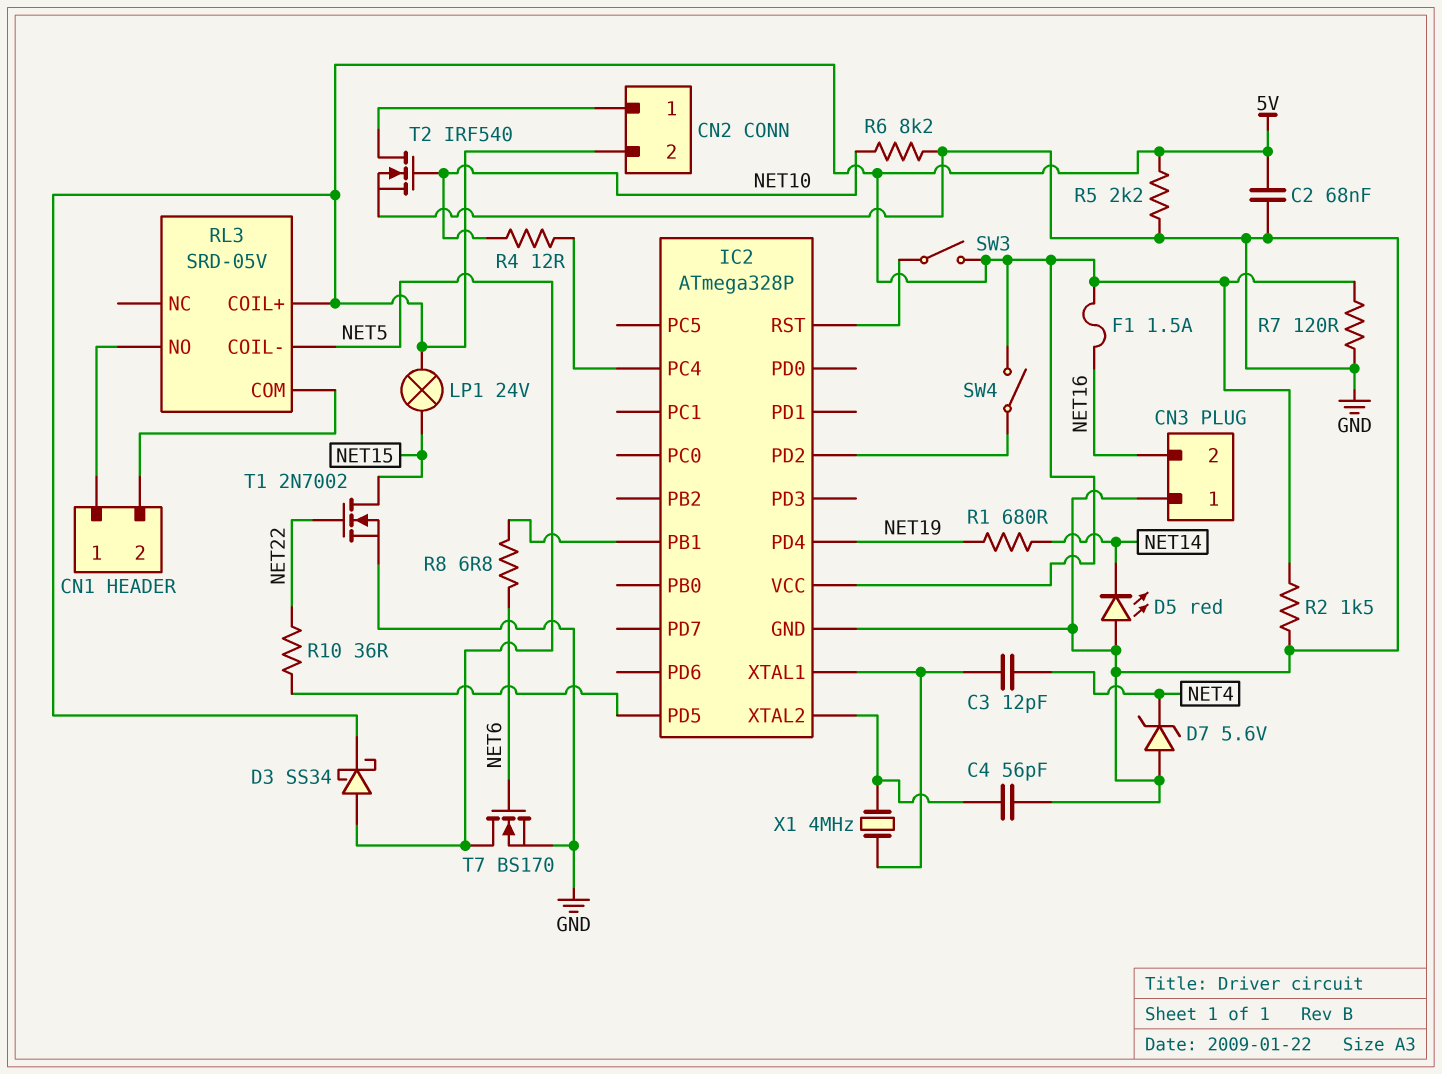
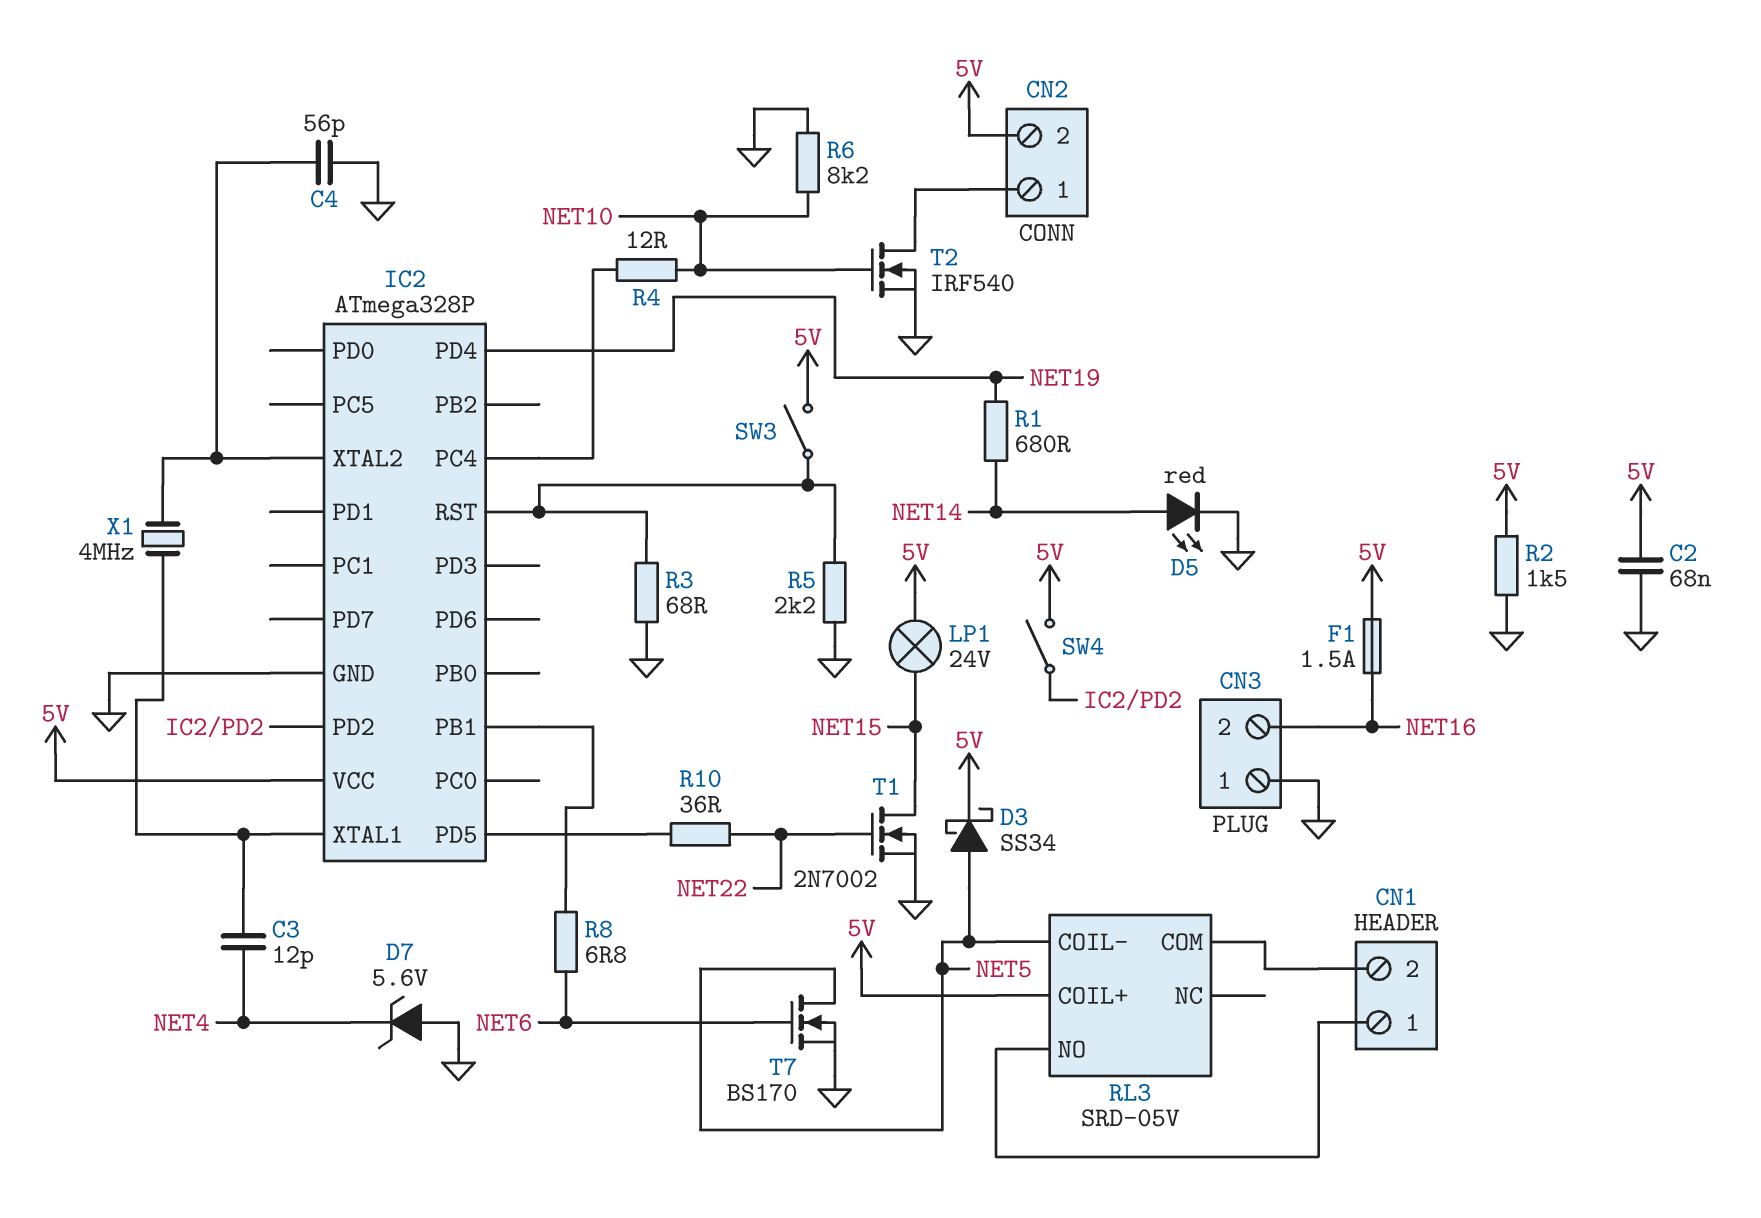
D5: LED red (A GND, K NET14) -> LED red (A NET14, K GND)
R3: none -> 68 (GND, IC2/RST)
R5: 2.2k (5V, GND) -> 2.2k (GND, IC2/RST)
R7: 120 (5V, GND) -> none

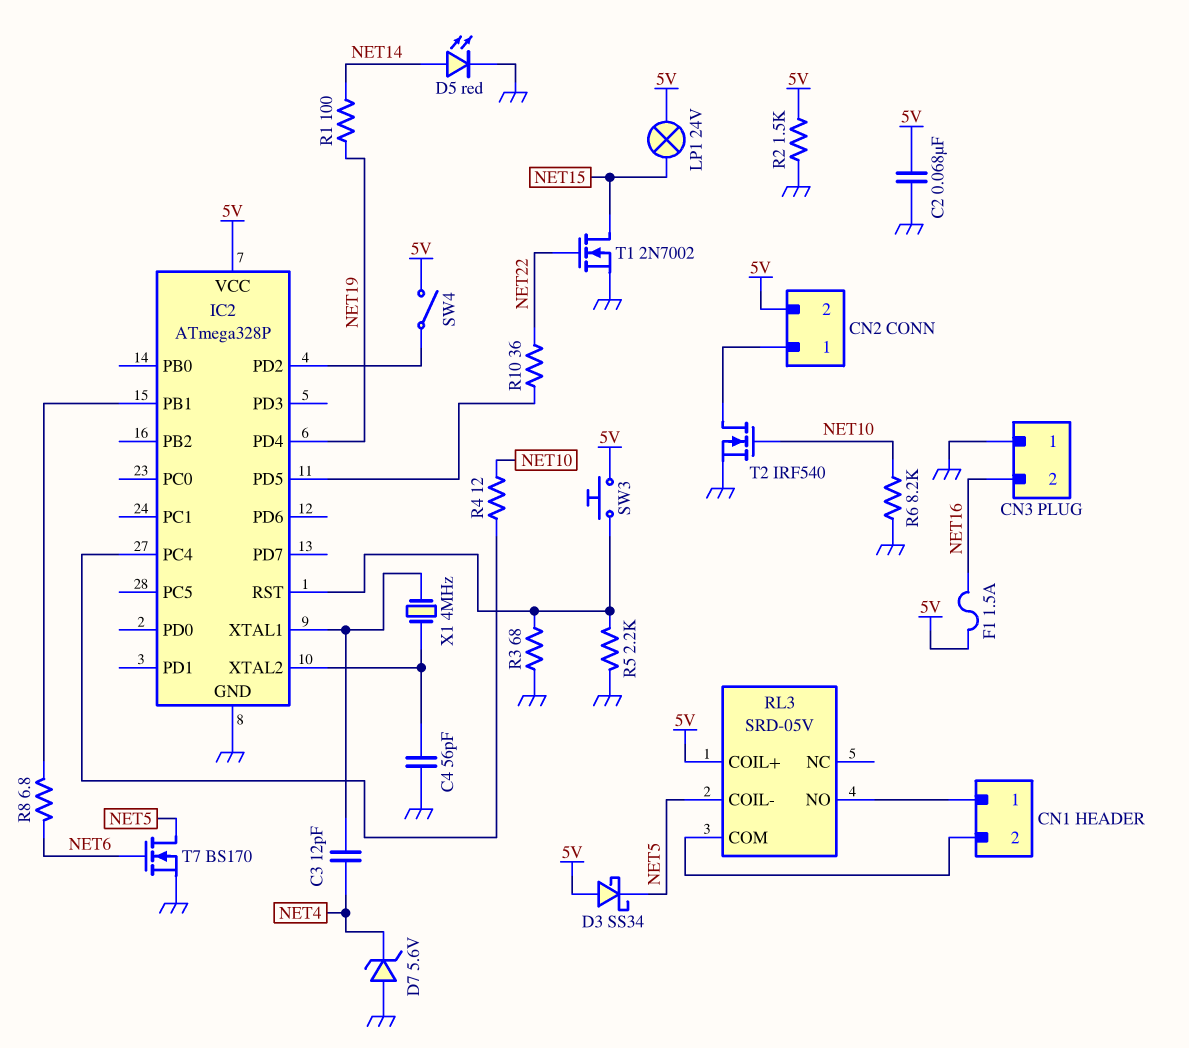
D3: schottky SS34 (A NET5, K 5V) -> schottky SS34 (A 5V, K NET5)
R1: 680 (NET14, NET19) -> 100 (NET14, NET19)
SW3: switch (5V, IC2/RST) -> button (5V, IC2/RST)

